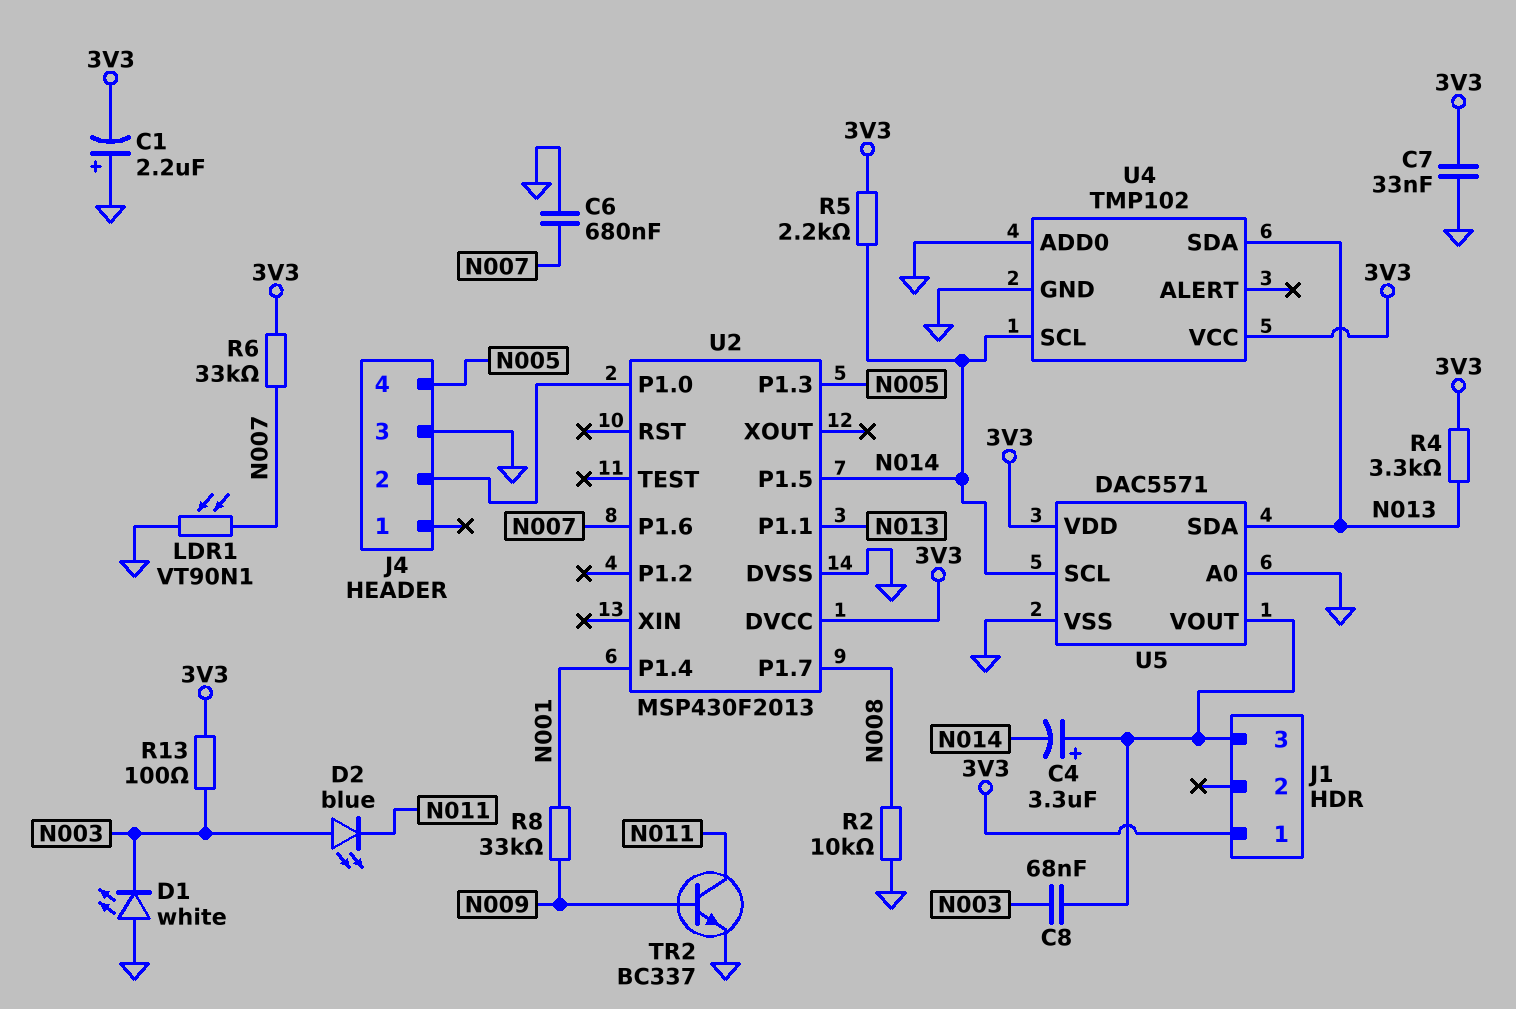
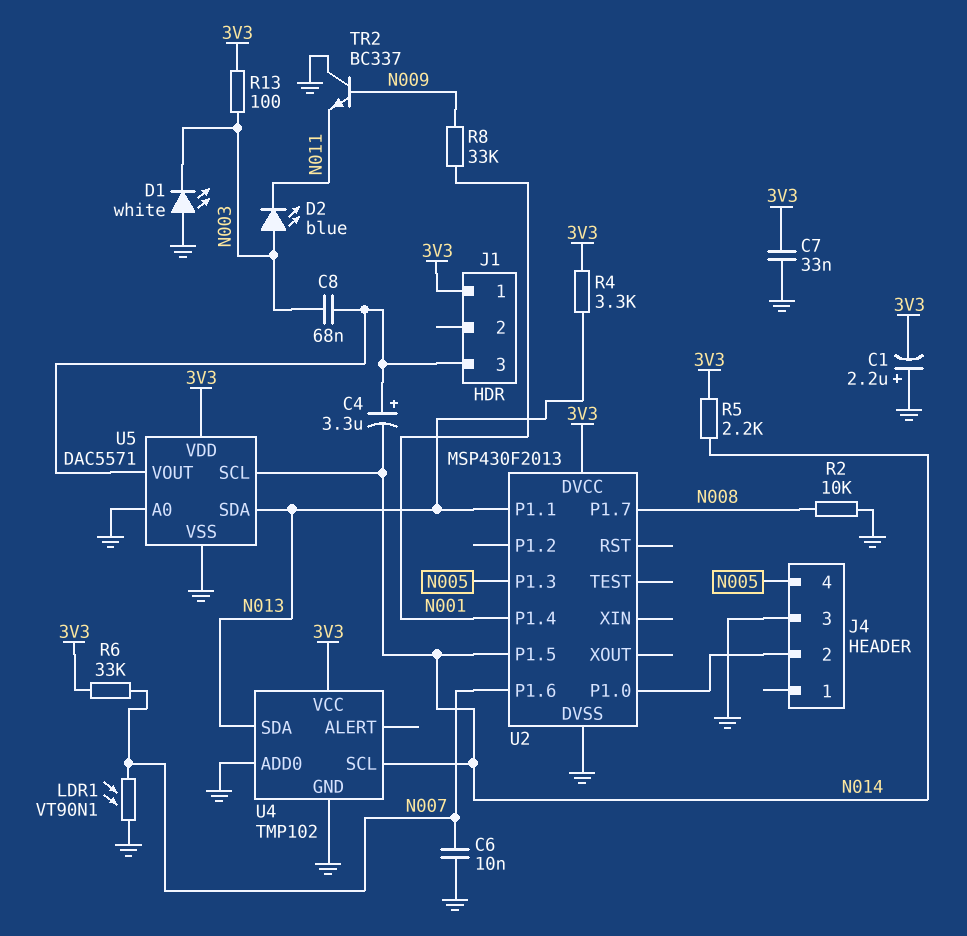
C6: 680nF (GND, N007) -> 10nF (GND, N007)
TR2: NPN BC337 (B N009, C N011, E GND) -> NPN BC337 (B N009, C GND, E N011)

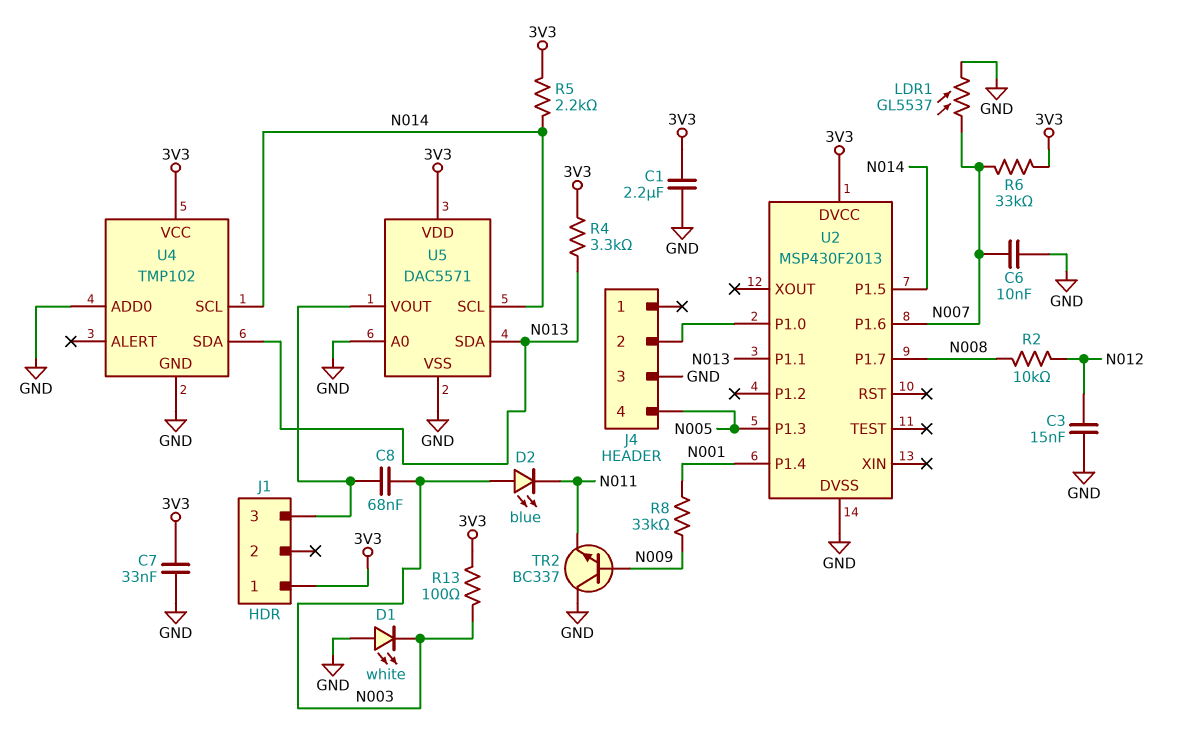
C1: 2.2uF (plus GND, minus 3V3) -> 2.2uF (3V3, GND)
C3: none -> 15nF (GND, N012)
C4: 3.3uF (plus J1/3, minus N014) -> none
LDR1: VT90N1 (GND, N007) -> GL5537 (GND, N007)
R2: 10k (GND, N008) -> 10k (N008, N012)

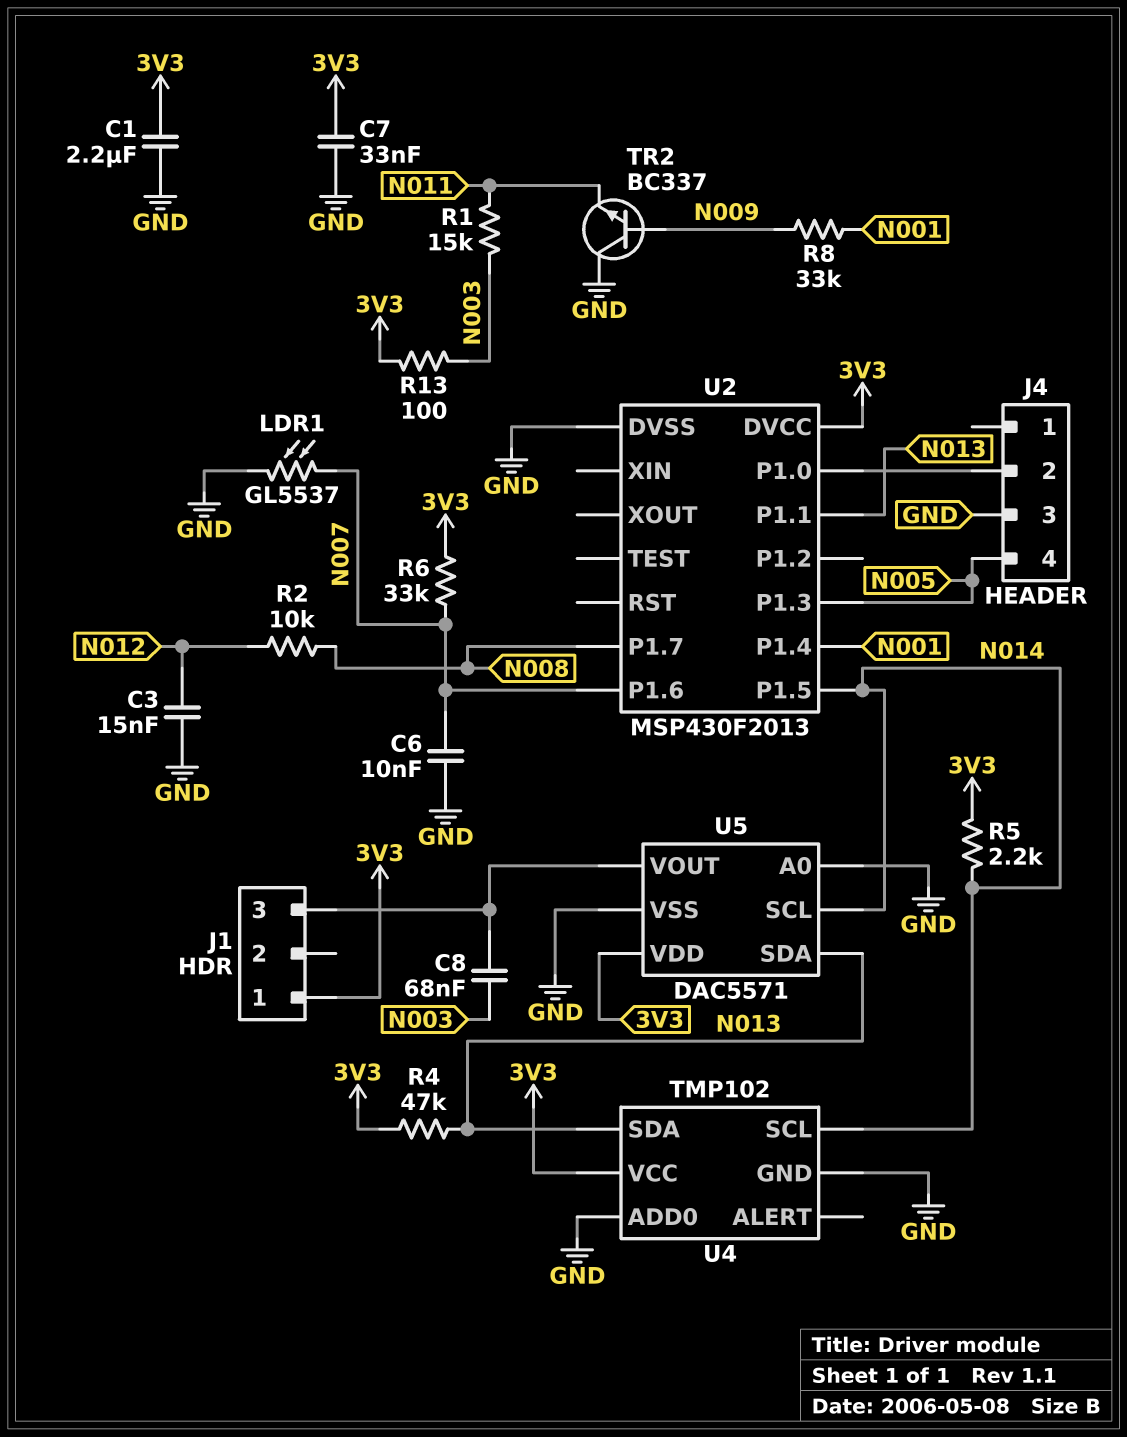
D1: LED white (A GND, K N003) -> none
D2: LED blue (A N003, K N011) -> none
R1: none -> 15k (N003, N011)
R4: 3.3k (3V3, N013) -> 47k (3V3, N013)

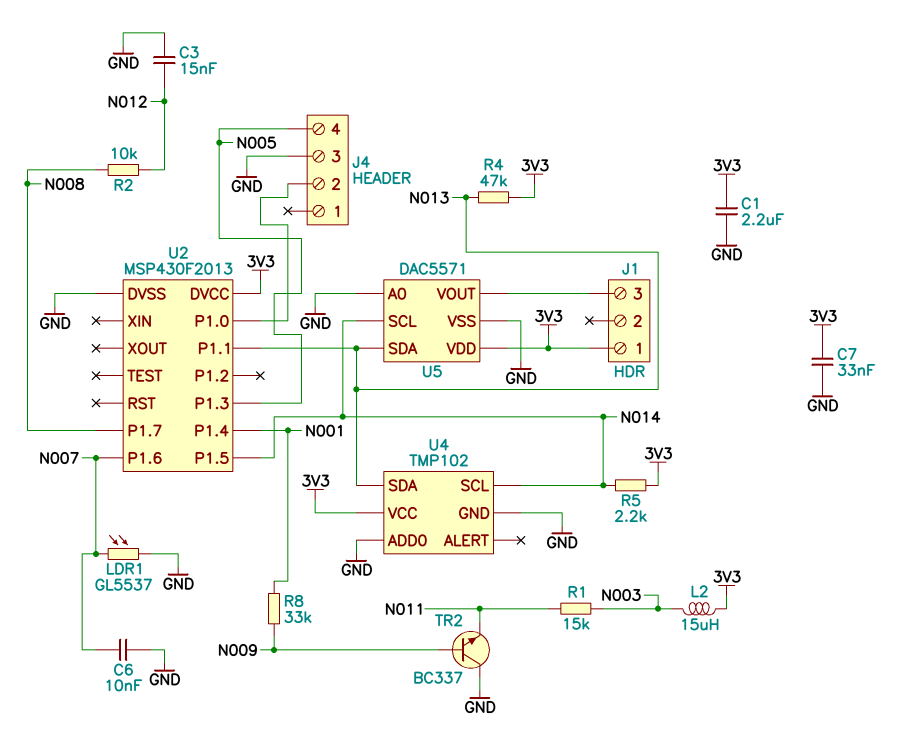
C8: 68nF (J1/3, N003) -> none
L2: none -> 15uH (3V3, N003)
R6: 33k (3V3, N007) -> none
R13: 100 (3V3, N003) -> none

